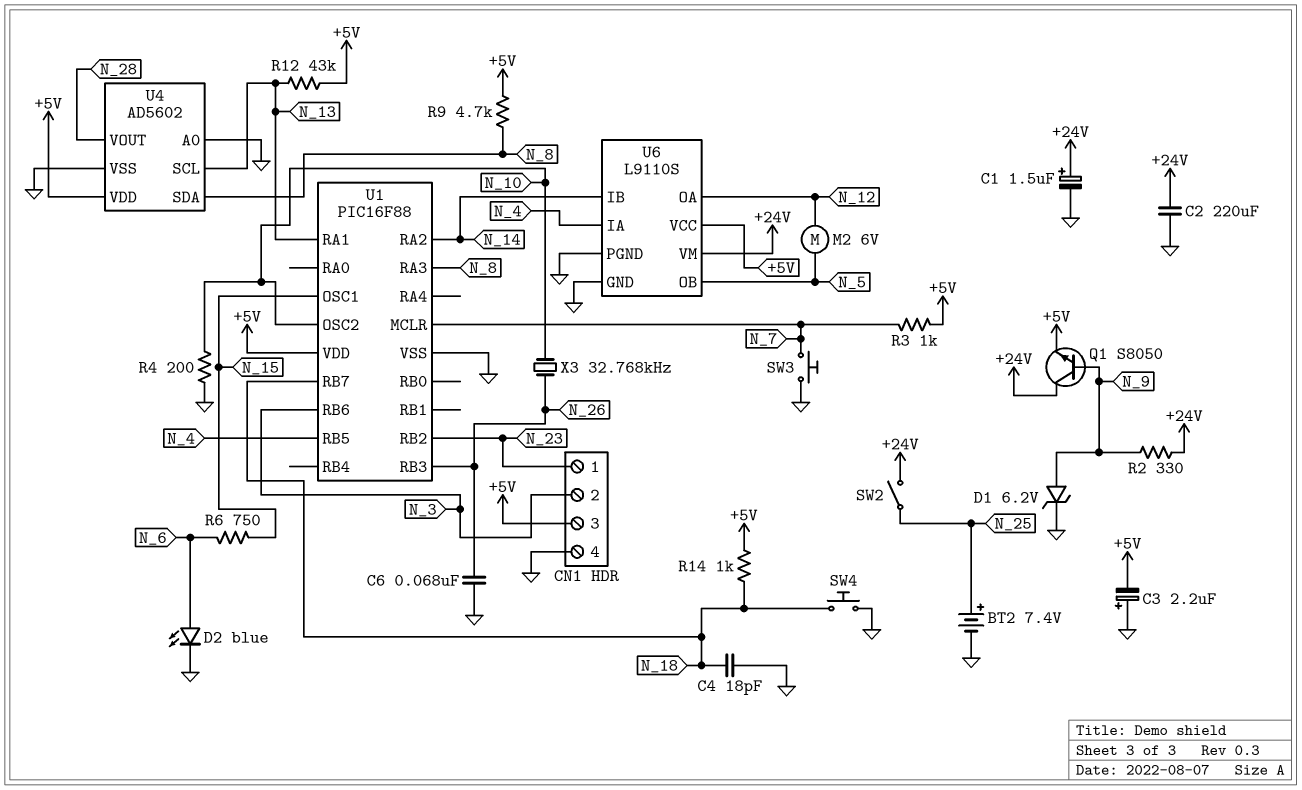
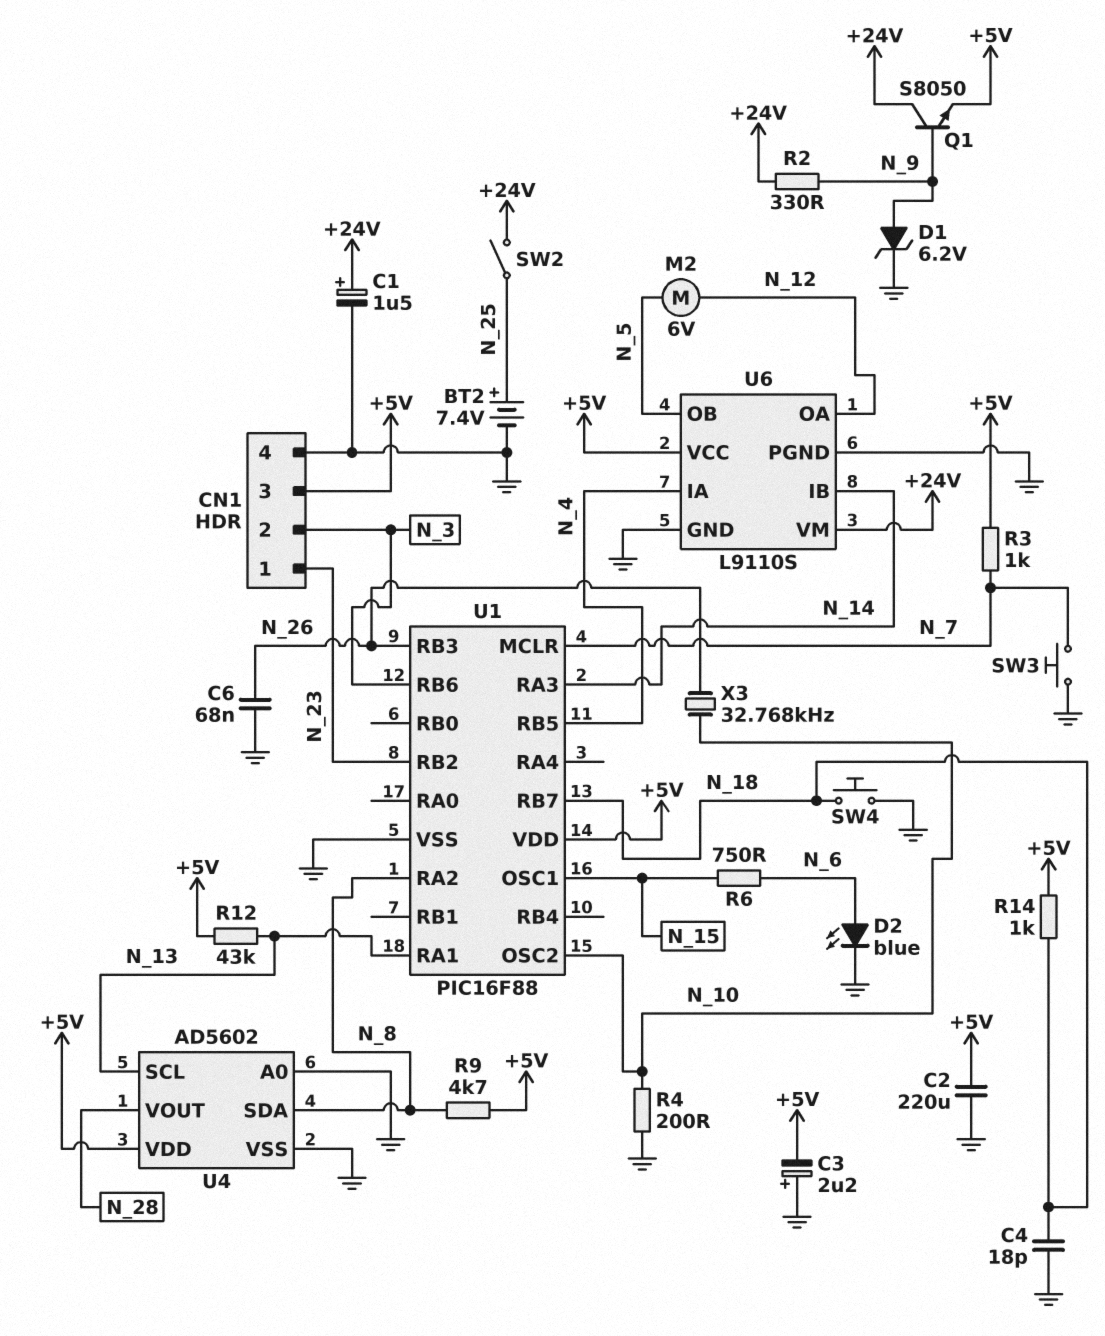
C2: 220uF (+24V, GND) -> 220uF (+5V, GND)
U1 pin RA2: N_14 -> N_8
U1 pin RA3: N_8 -> N_14

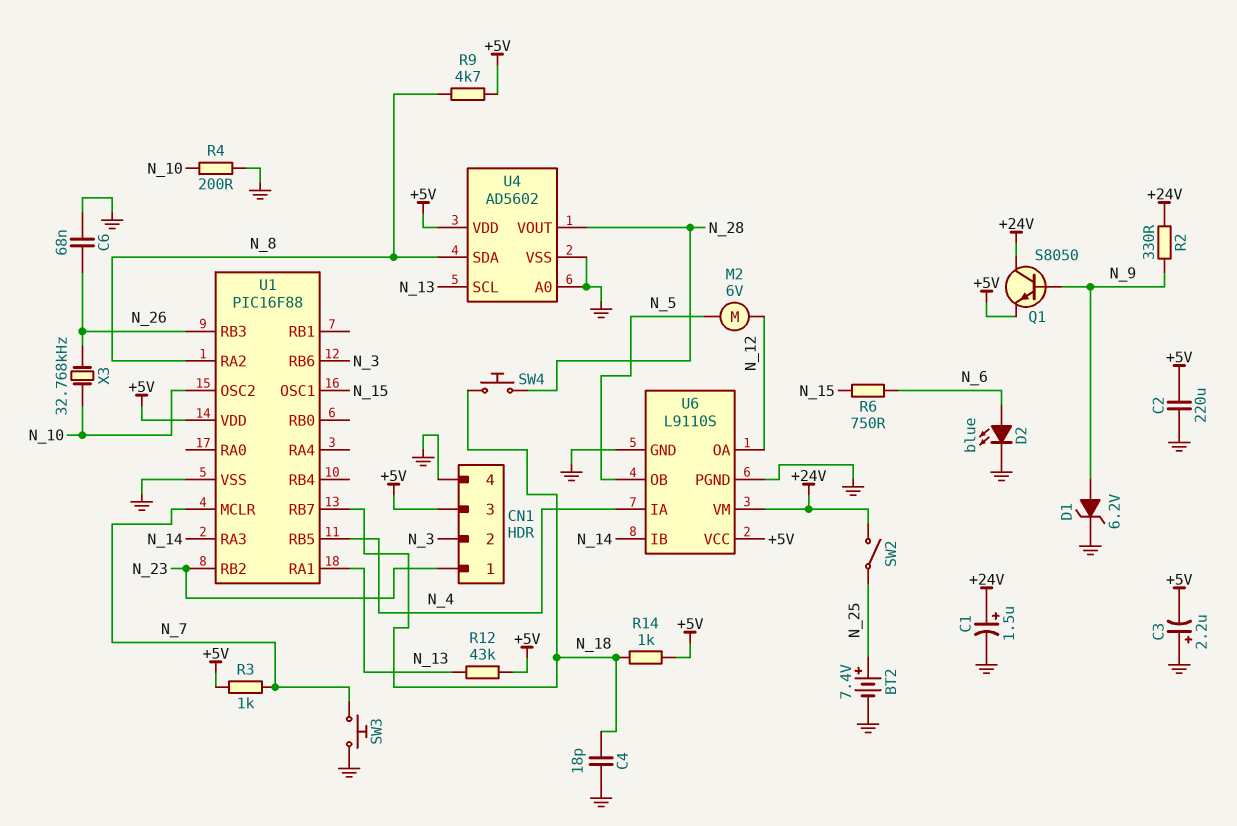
SW4: button (GND, N_18) -> button (N_18, N_28)

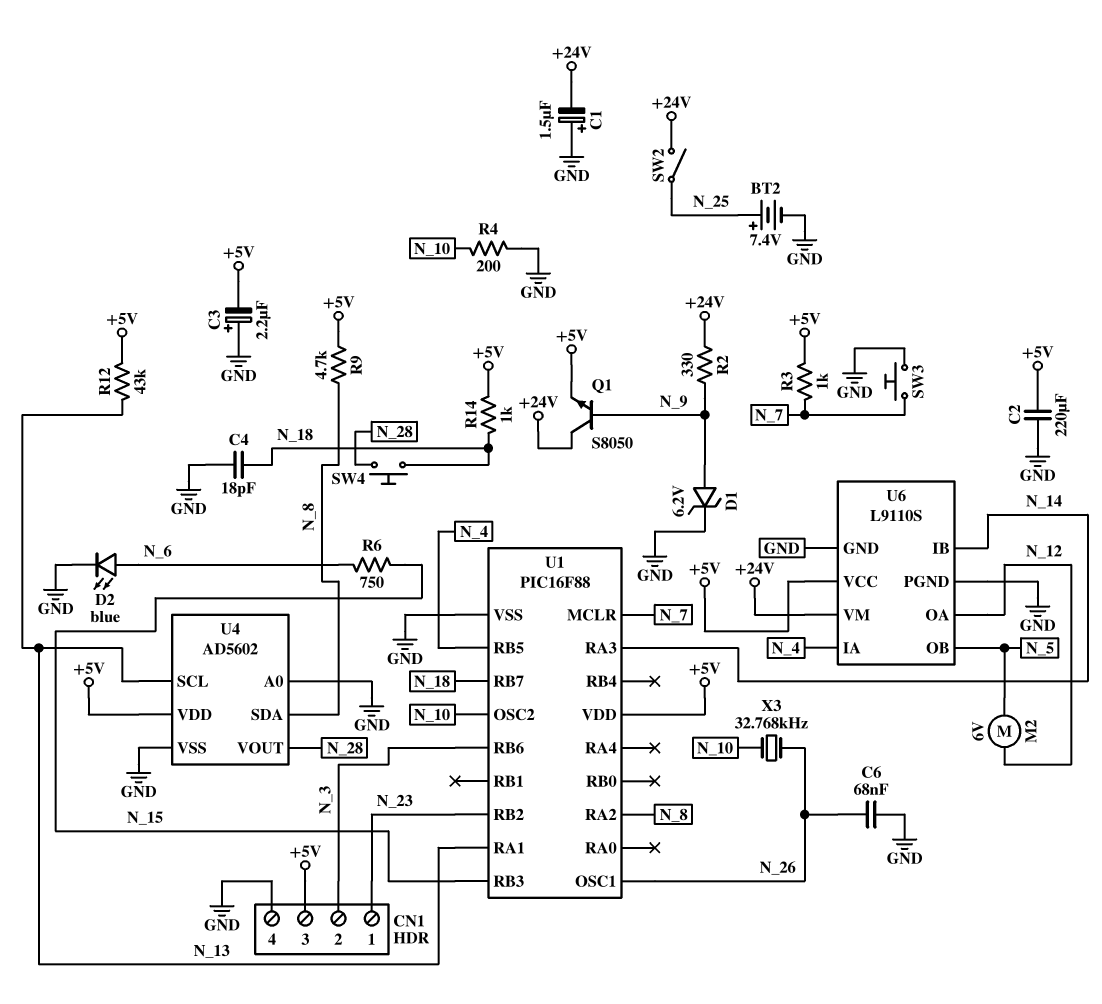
C1: 1.5uF (plus +24V, minus GND) -> 1.5uF (plus GND, minus +24V)
U1 pin OSC1: N_15 -> N_26
U1 pin RB3: N_26 -> N_15

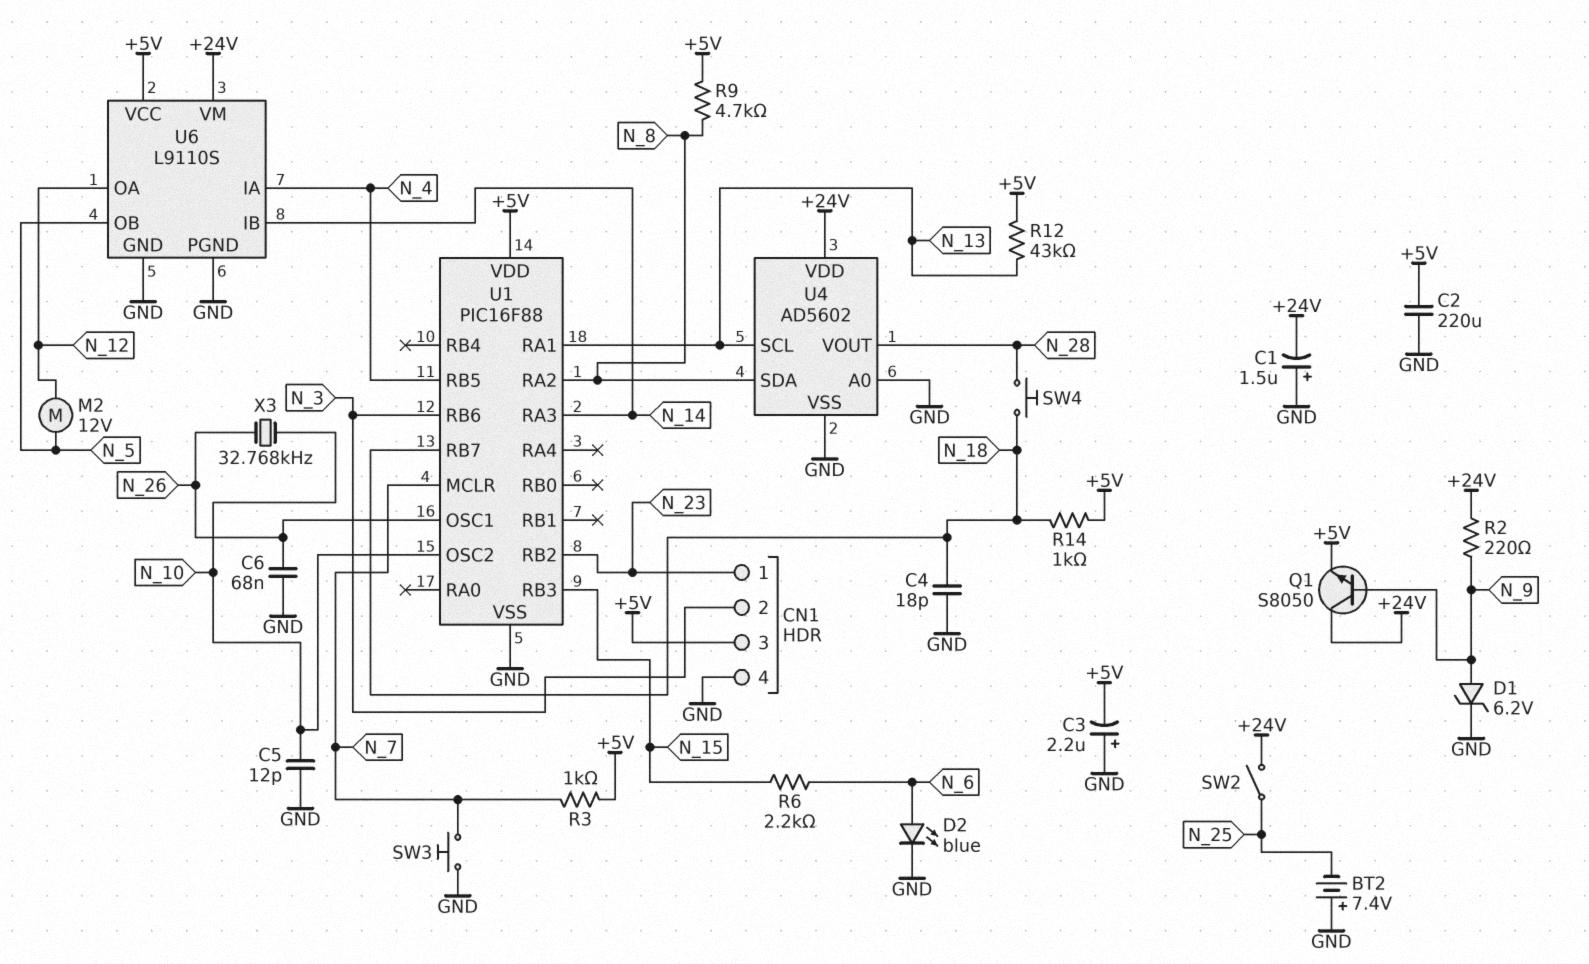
BT2: 7.4V (plus N_25, minus GND) -> 7.4V (plus GND, minus N_25)
C5: none -> 12pF (GND, N_10)
M2: motor 6V (N_5, N_12) -> motor 12V (N_5, N_12)
R2: 330 (+24V, N_9) -> 220 (+24V, N_9)
R4: 200 (GND, N_10) -> none
R6: 750 (N_6, N_15) -> 2.2k (N_6, N_15)
U4 pin VDD: +5V -> +24V

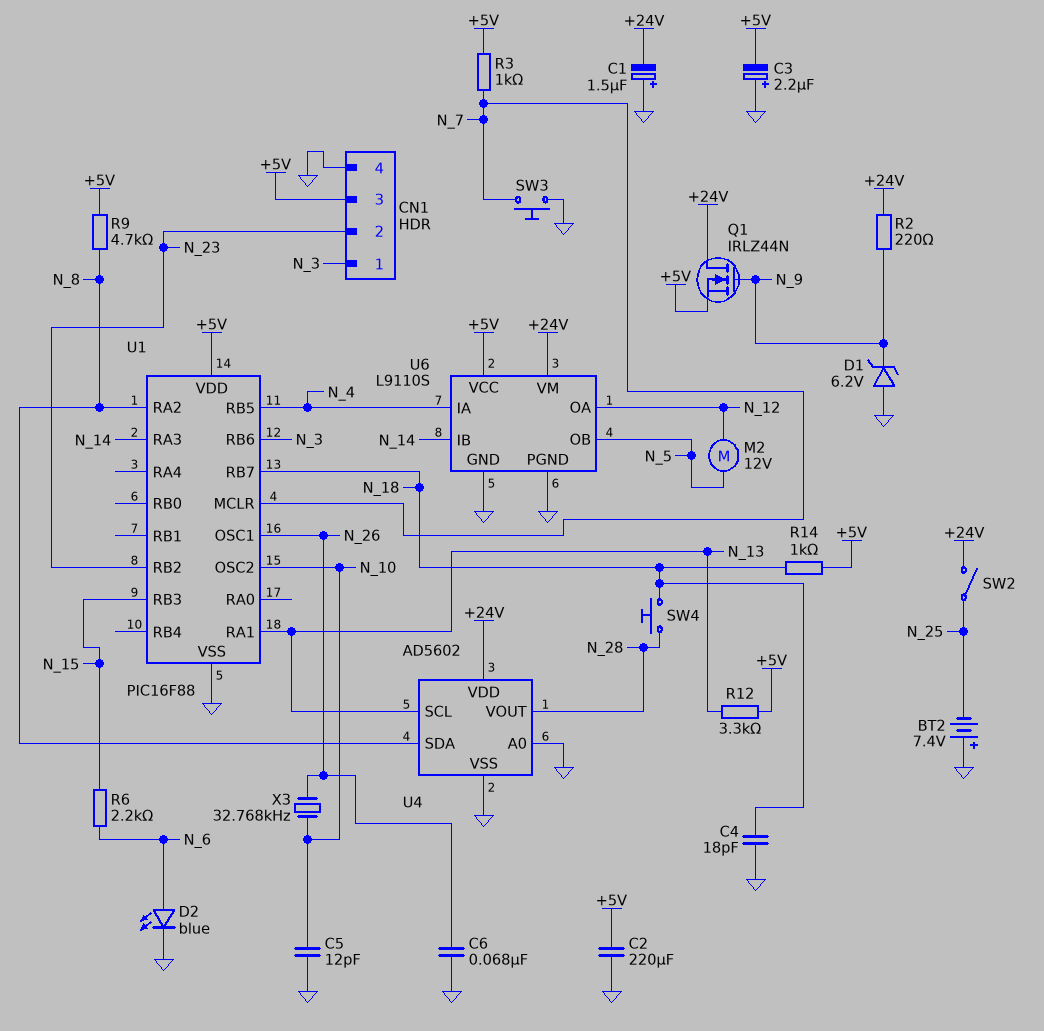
CN1 pin 1: N_23 -> N_3
CN1 pin 2: N_3 -> N_23
D1: zener 6.2V (A N_9, K GND) -> zener 6.2V (A GND, K N_9)
Q1: NPN S8050 (B N_9, C +24V, E +5V) -> NMOS IRLZ44N (G N_9, D +24V, S +5V)
R12: 43k (+5V, N_13) -> 3.3k (+5V, N_13)

